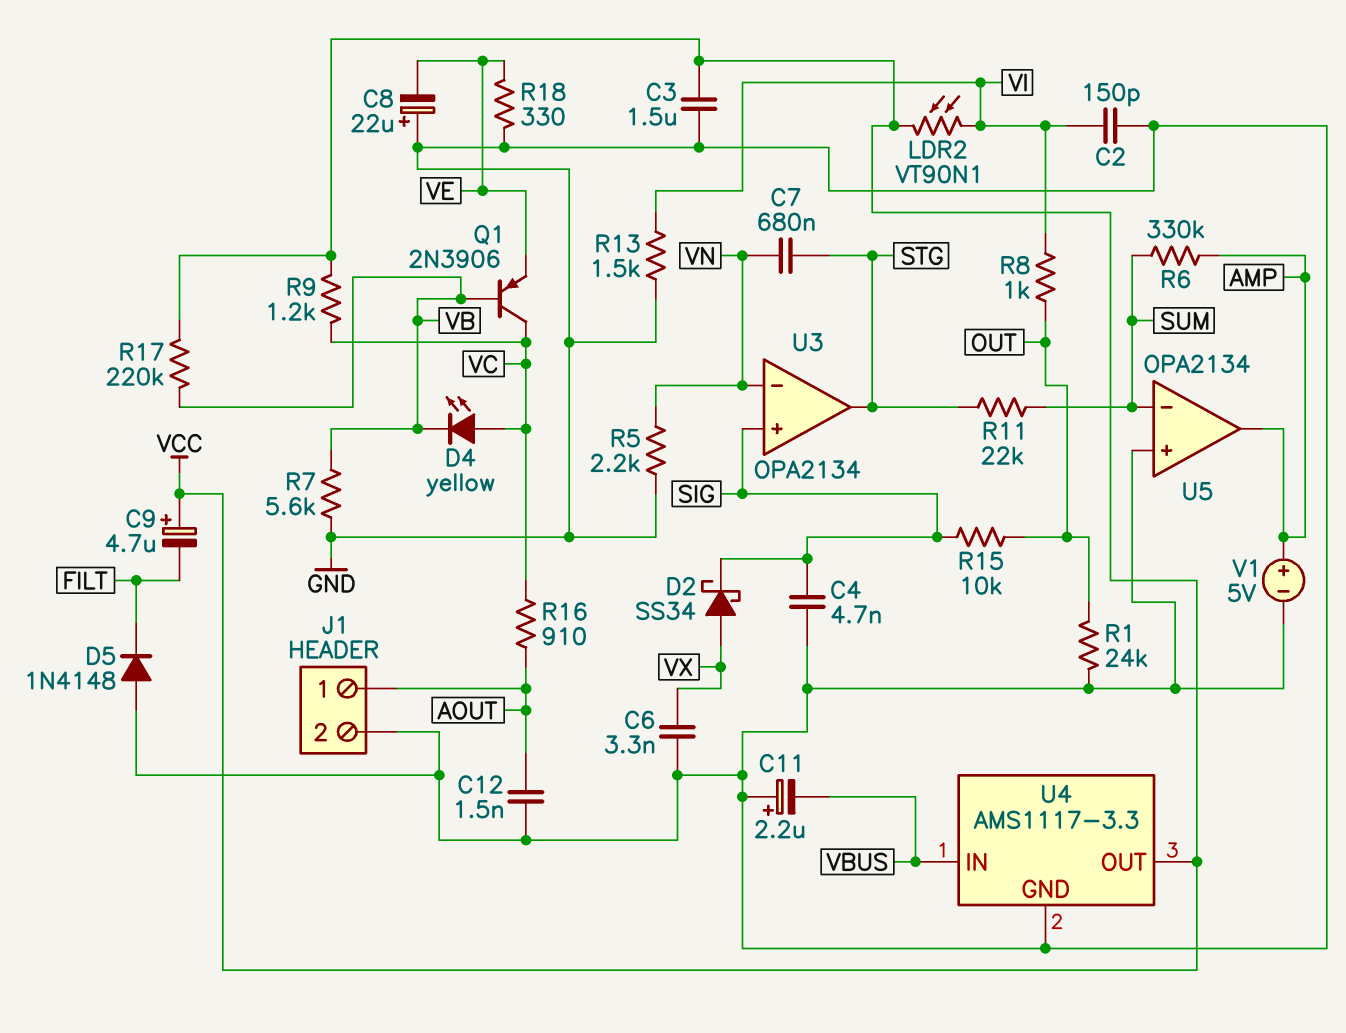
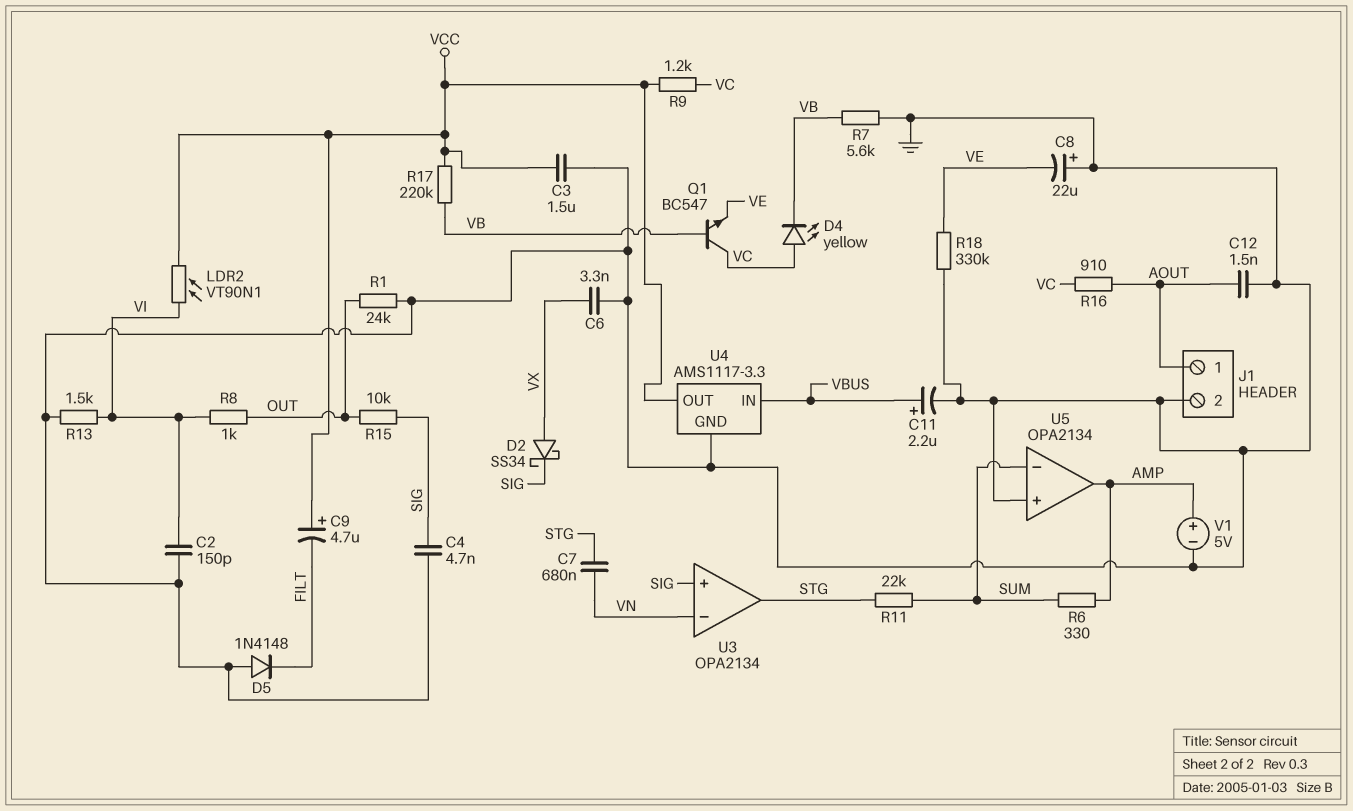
C11: 2.2uF (plus GND, minus VBUS) -> 2.2uF (plus VBUS, minus GND)
Q1: PNP 2N3906 (B VB, C VC, E VE) -> NPN BC547 (B VB, C VC, E VE)
R5: 2.2k (GND, VN) -> none
R6: 330k (AMP, SUM) -> 330 (AMP, SUM)
R18: 330 (GND, VE) -> 330k (GND, VE)

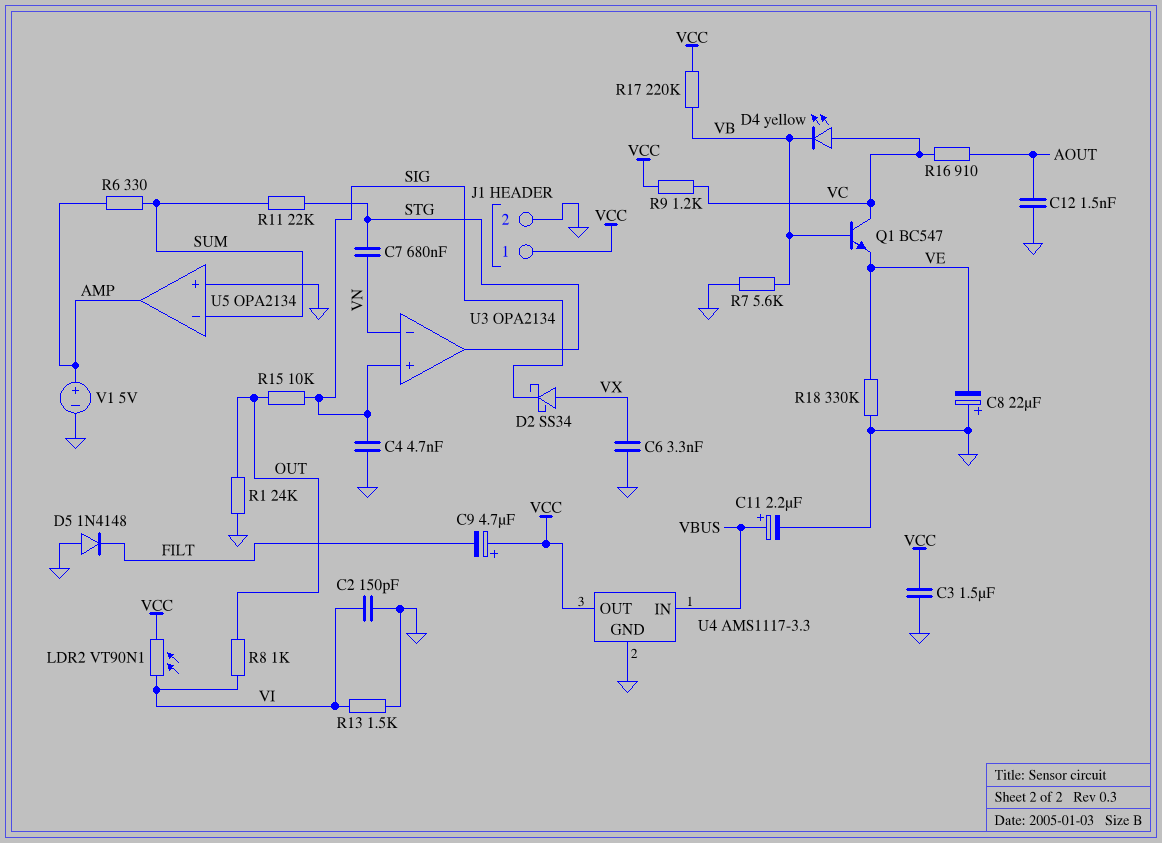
J1 pin 1: AOUT -> VCC

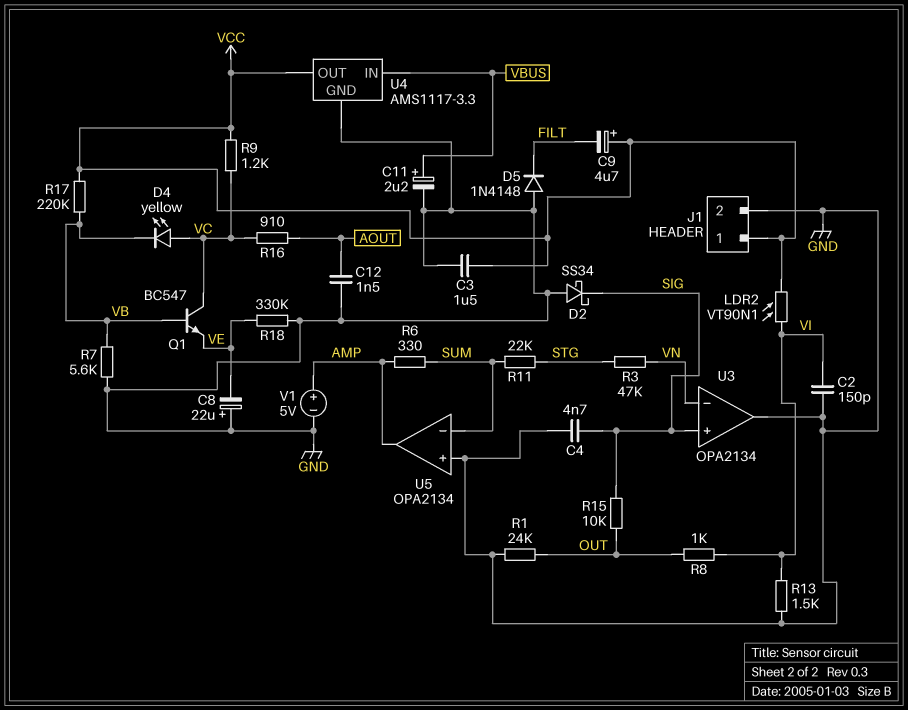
C6: 3.3nF (GND, VX) -> none
C7: 680nF (STG, VN) -> none
D2: schottky SS34 (A VX, K SIG) -> schottky SS34 (A GND, K SIG)
R3: none -> 47k (STG, VN)
U3 pin out: STG -> GND

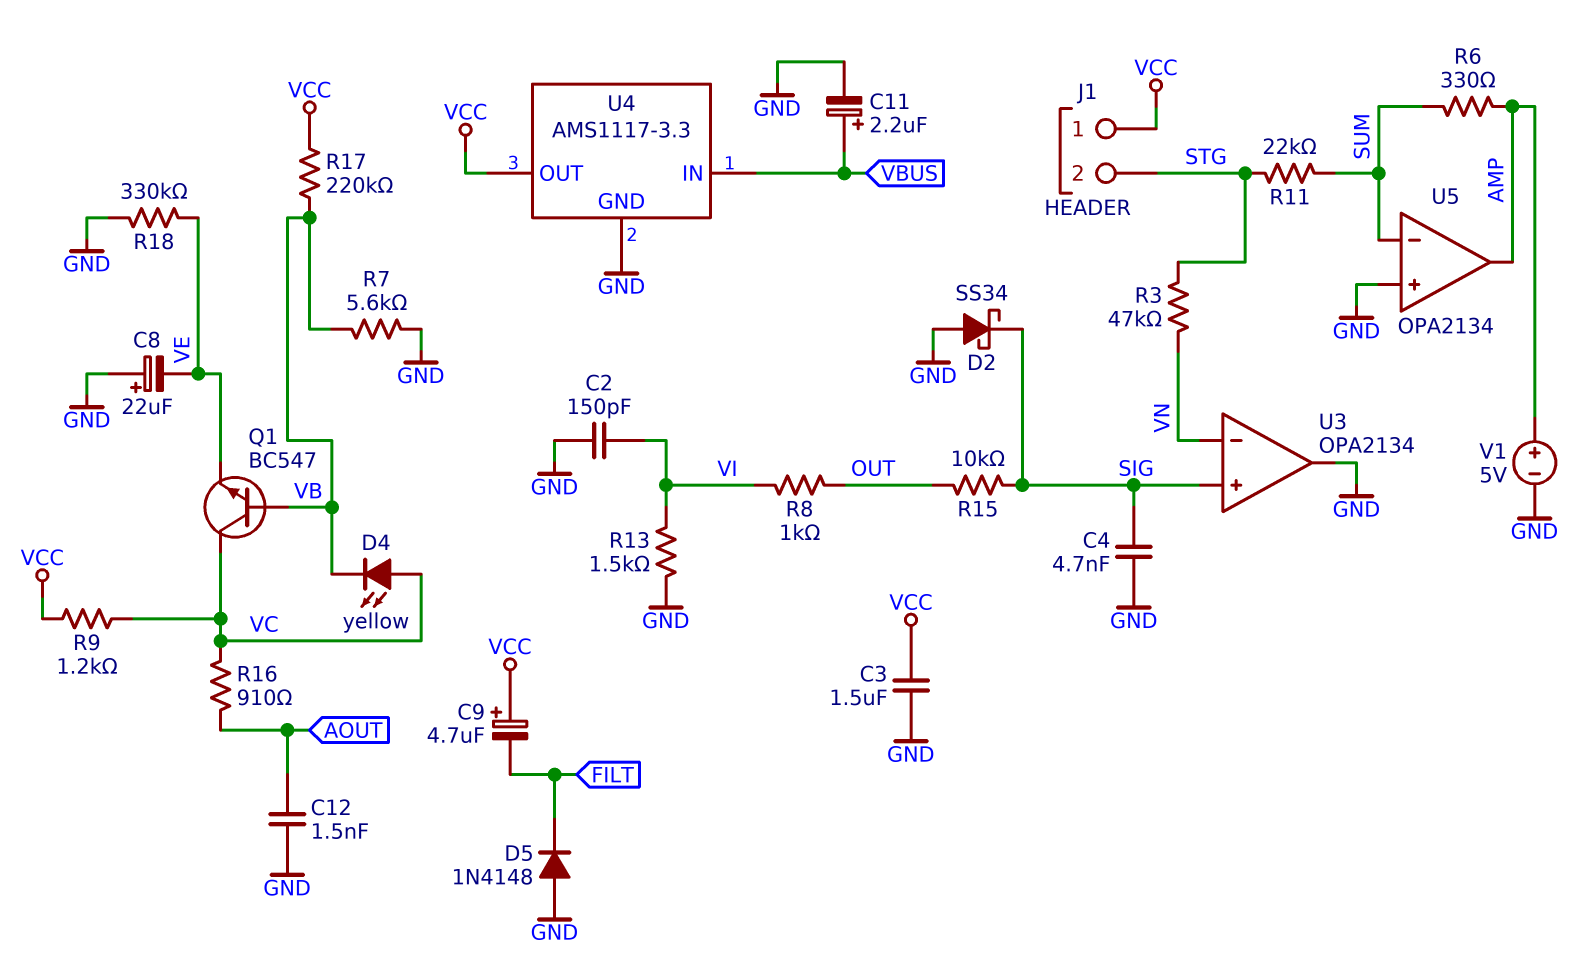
J1 pin 2: GND -> STG
LDR2: VT90N1 (VCC, VI) -> none
R1: 24k (GND, OUT) -> none

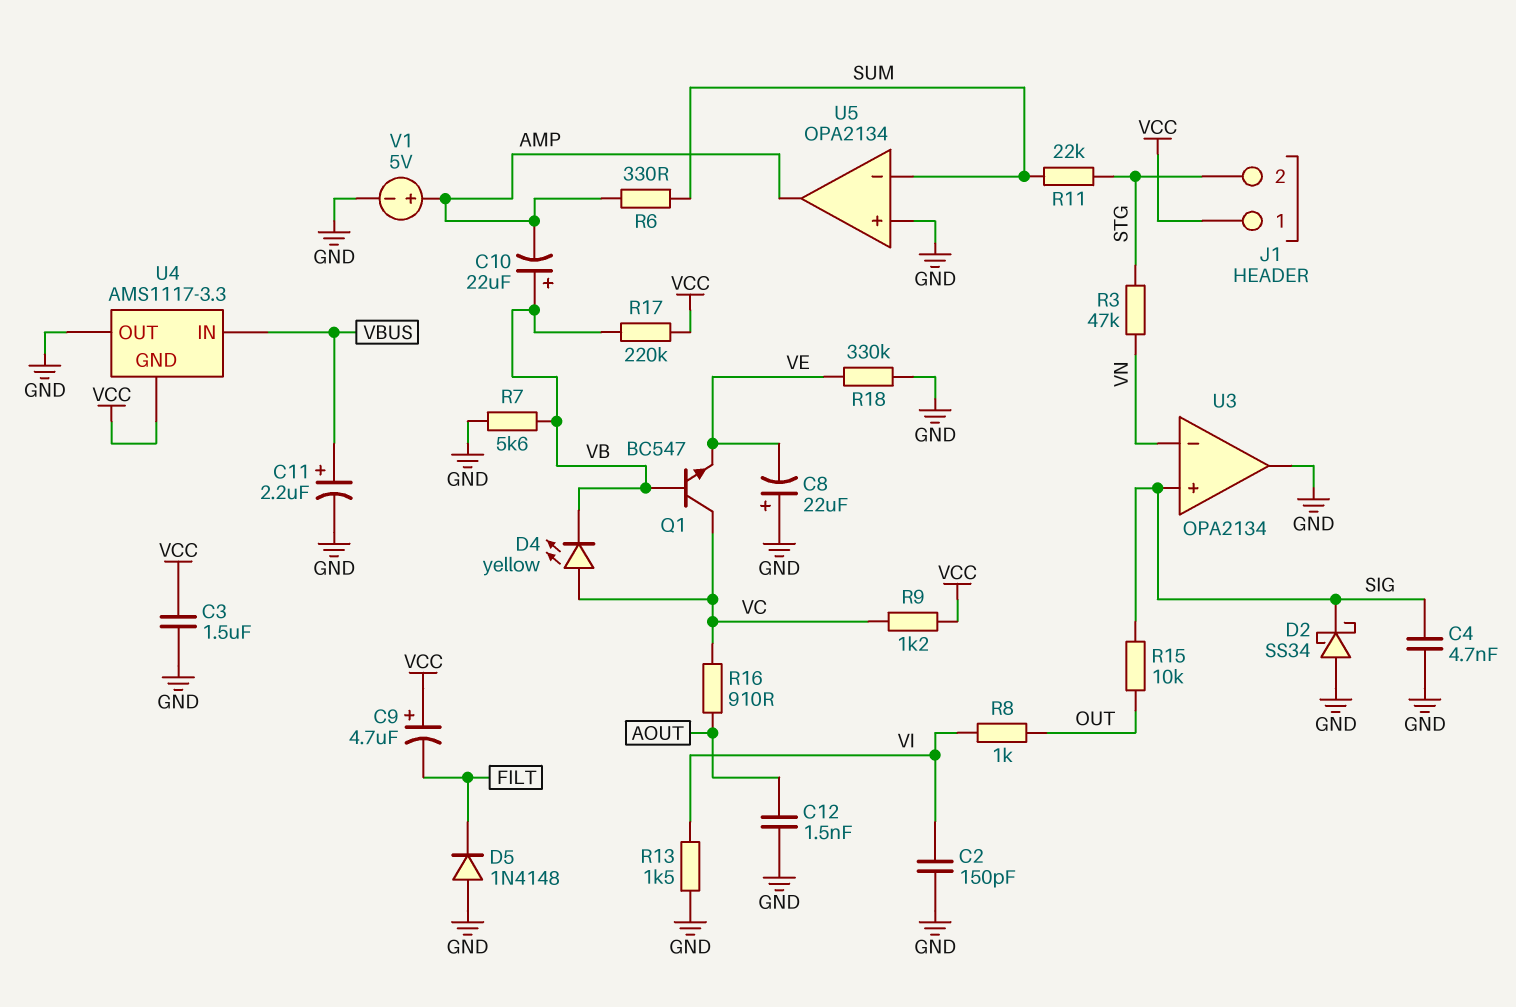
C10: none -> 22uF (plus VB, minus AMP)
U4 pin GND: GND -> VCC
U4 pin OUT: VCC -> GND

